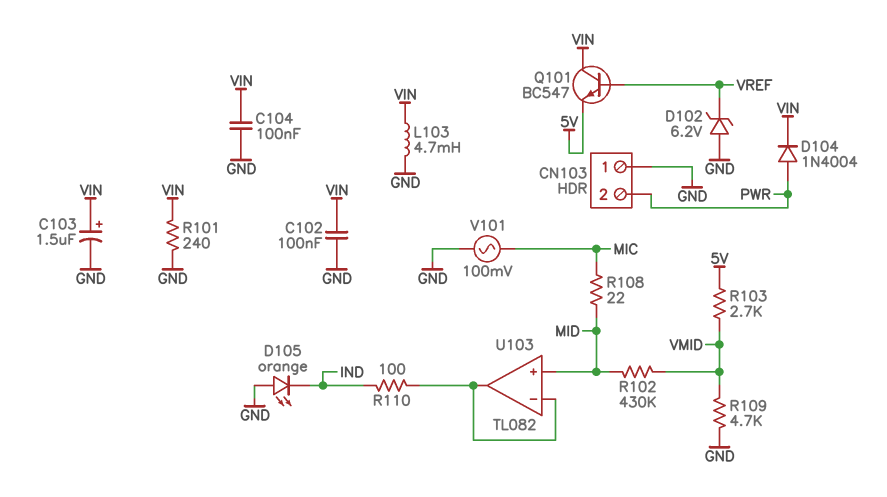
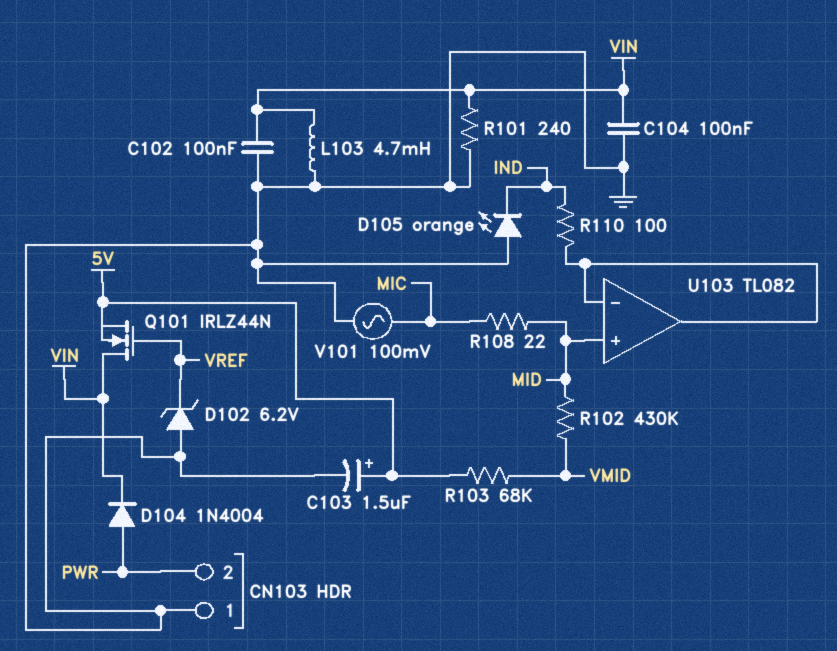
C103: 1.5uF (plus VIN, minus GND) -> 1.5uF (plus 5V, minus GND)
Q101: NPN BC547 (B VREF, C VIN, E 5V) -> NMOS IRLZ44N (G VREF, D VIN, S 5V)
R103: 2.7k (5V, VMID) -> 68k (5V, VMID)
R109: 4.7k (GND, VMID) -> none

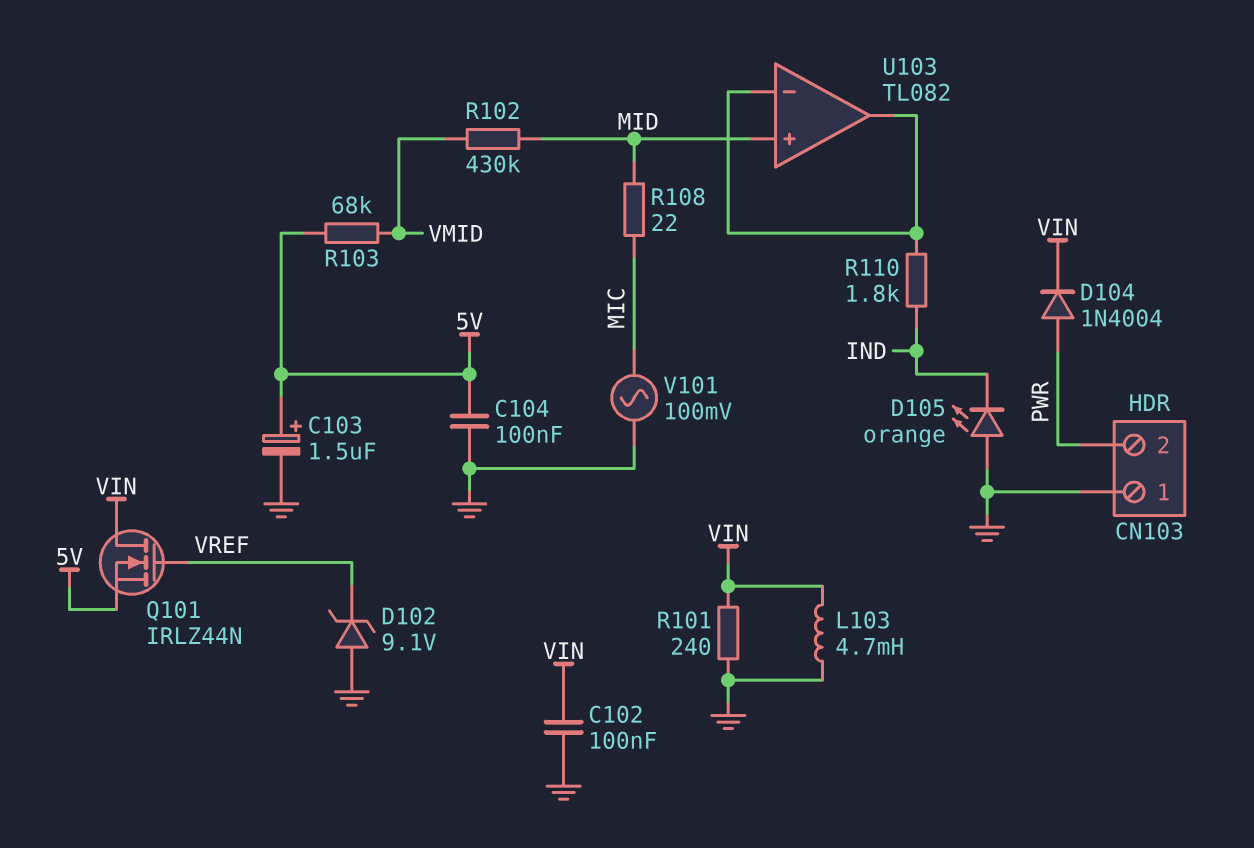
C104: 100nF (GND, VIN) -> 100nF (5V, GND)
D102: zener 6.2V (A GND, K VREF) -> zener 9.1V (A GND, K VREF)
R110: 100 (IND, U103/in-) -> 1.8k (IND, U103/in-)

